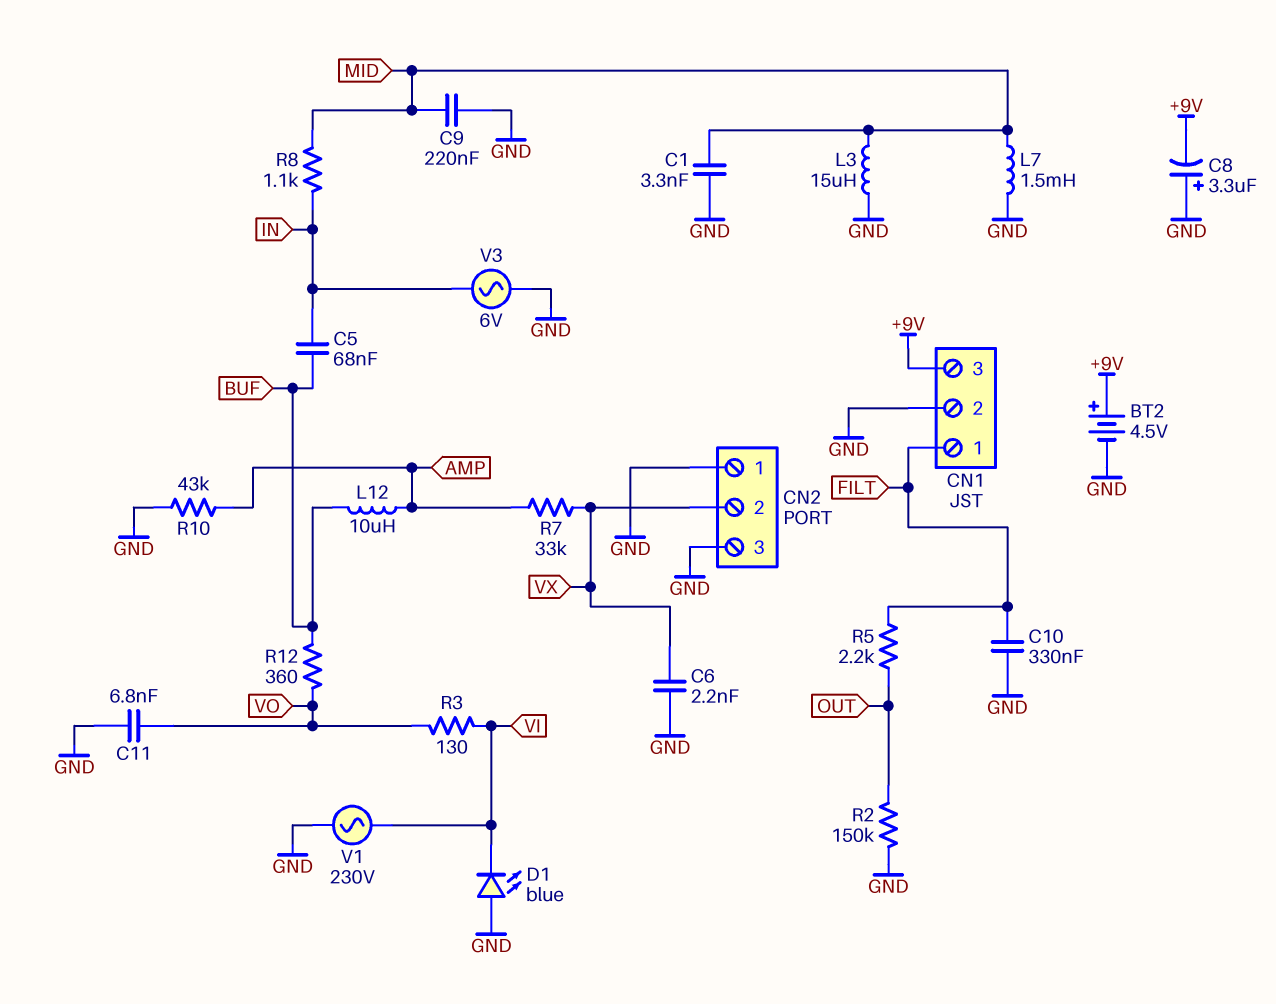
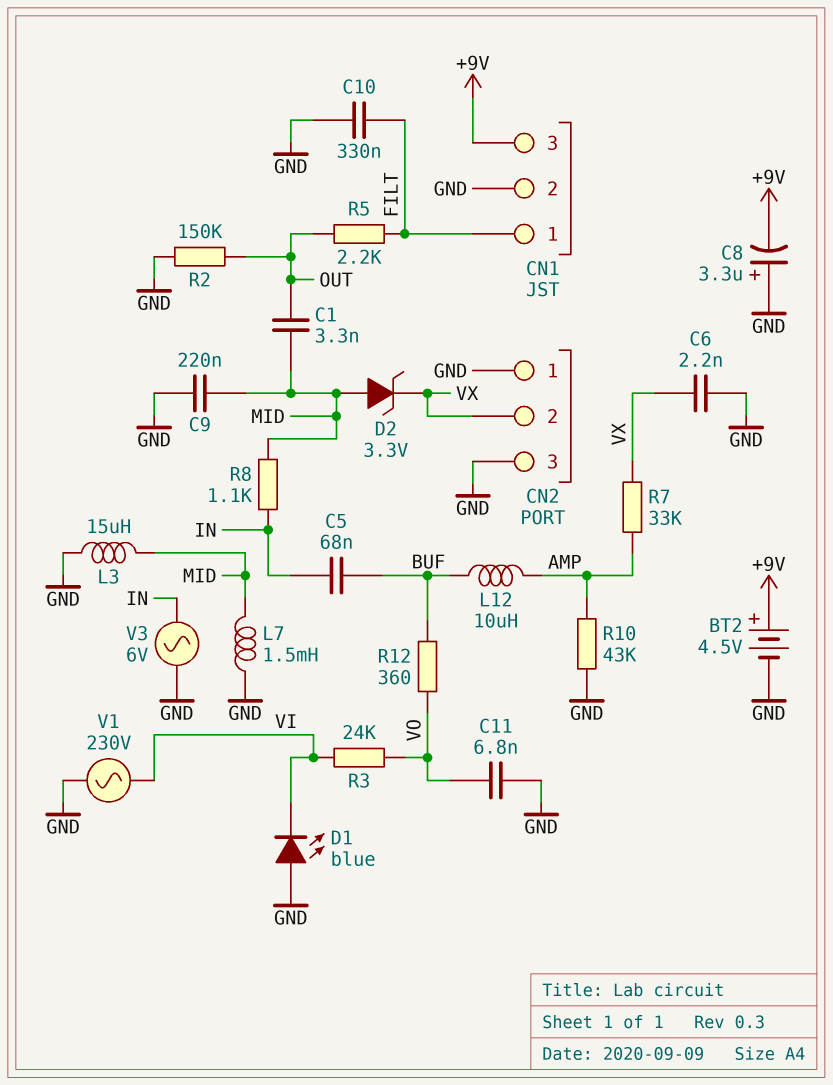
C1: 3.3nF (GND, MID) -> 3.3nF (MID, OUT)
D2: none -> zener 3.3V (A MID, K VX)
R3: 130 (VI, VO) -> 24k (VI, VO)

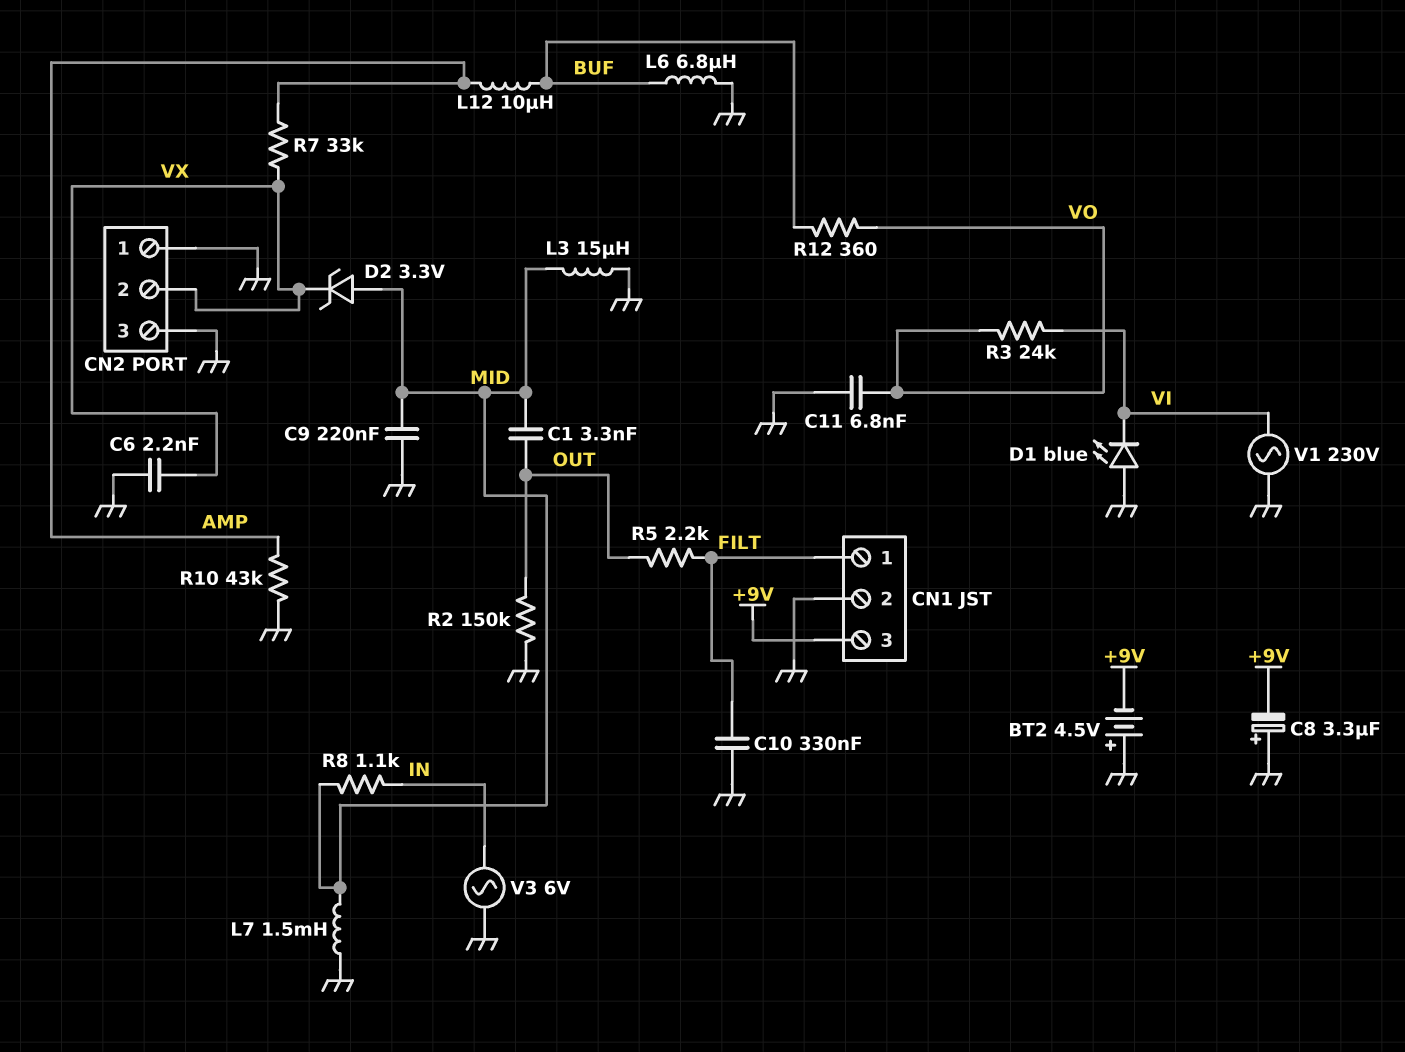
BT2: 4.5V (plus +9V, minus GND) -> 4.5V (plus GND, minus +9V)
C5: 68nF (BUF, IN) -> none
L6: none -> 6.8uH (BUF, GND)

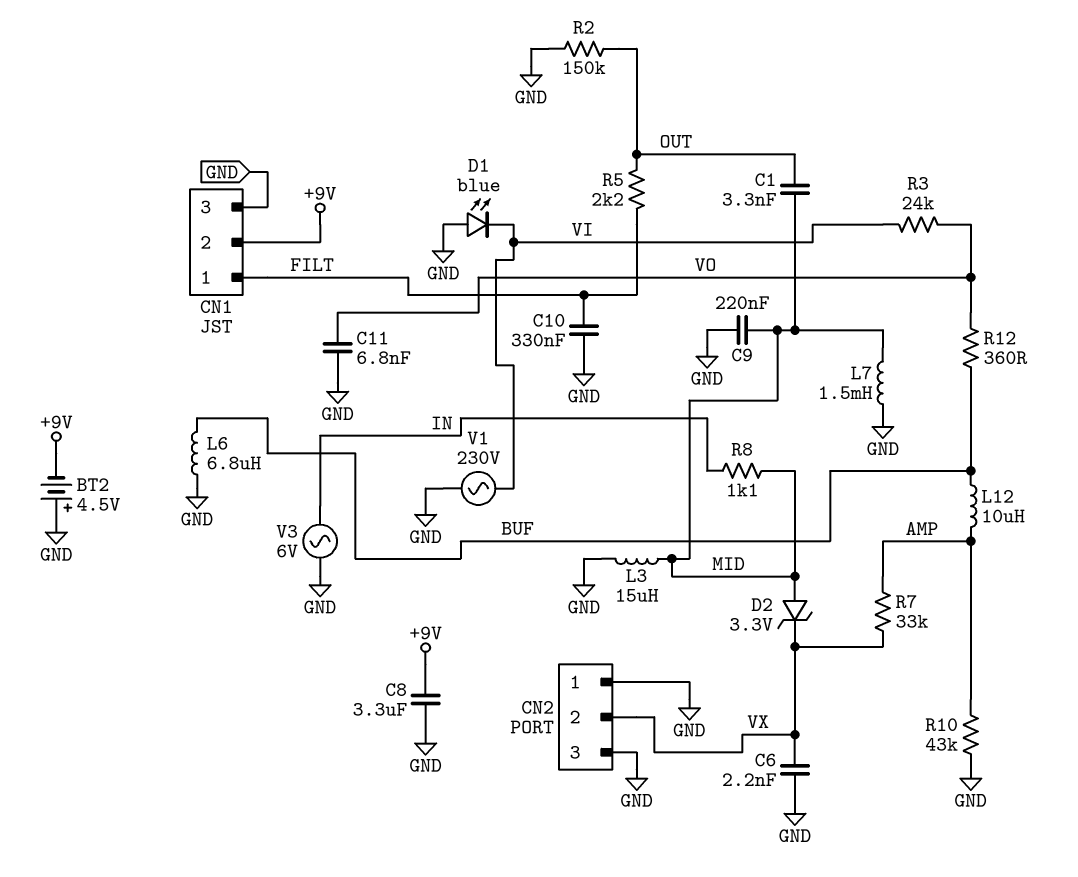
C8: 3.3uF (plus GND, minus +9V) -> 3.3uF (+9V, GND)
CN1 pin 2: GND -> +9V
CN1 pin 3: +9V -> GND

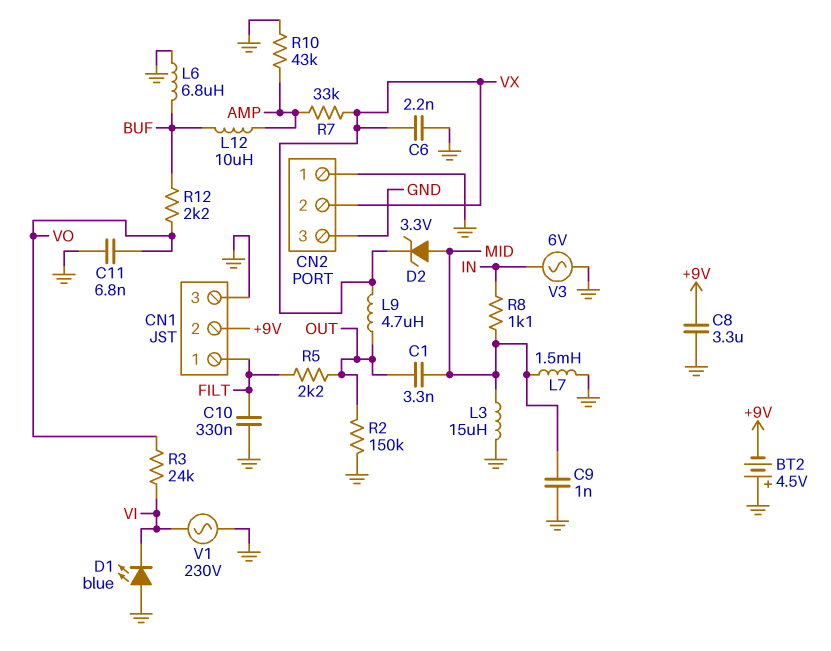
C9: 220nF (GND, MID) -> 1nF (GND, MID)
L9: none -> 4.7uH (OUT, VX)
R12: 360 (BUF, VO) -> 2.2k (BUF, VO)

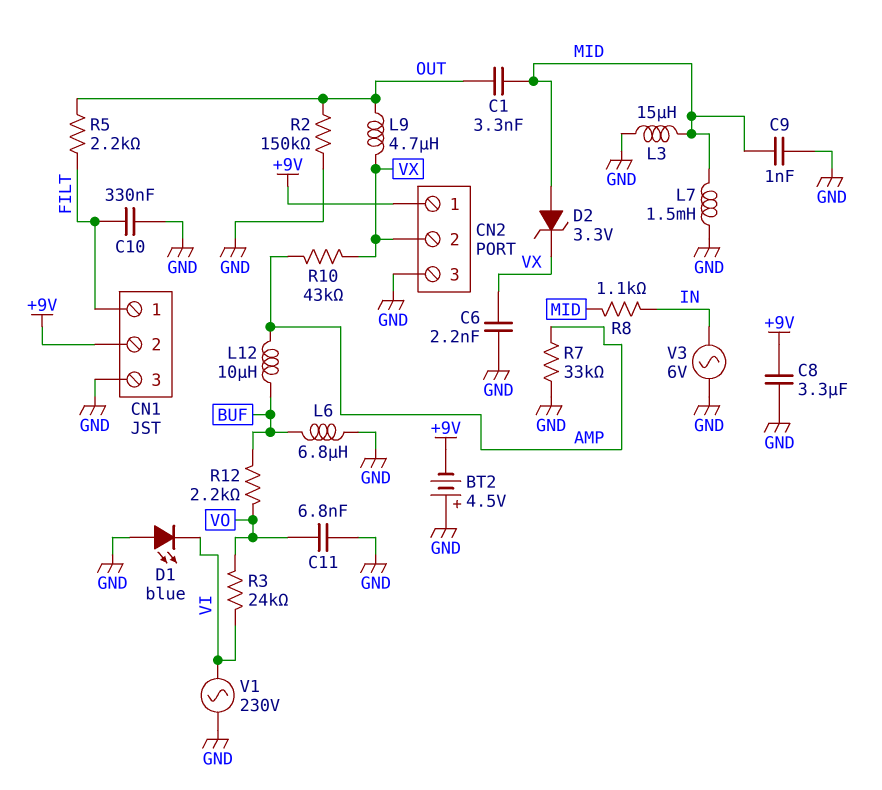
CN2 pin 1: GND -> +9V
R7: 33k (AMP, VX) -> 33k (AMP, GND)
R10: 43k (AMP, GND) -> 43k (AMP, VX)

